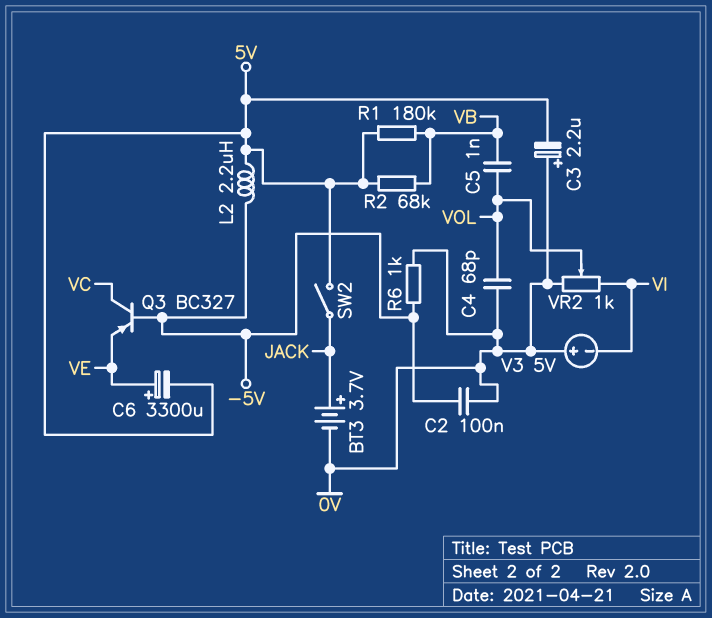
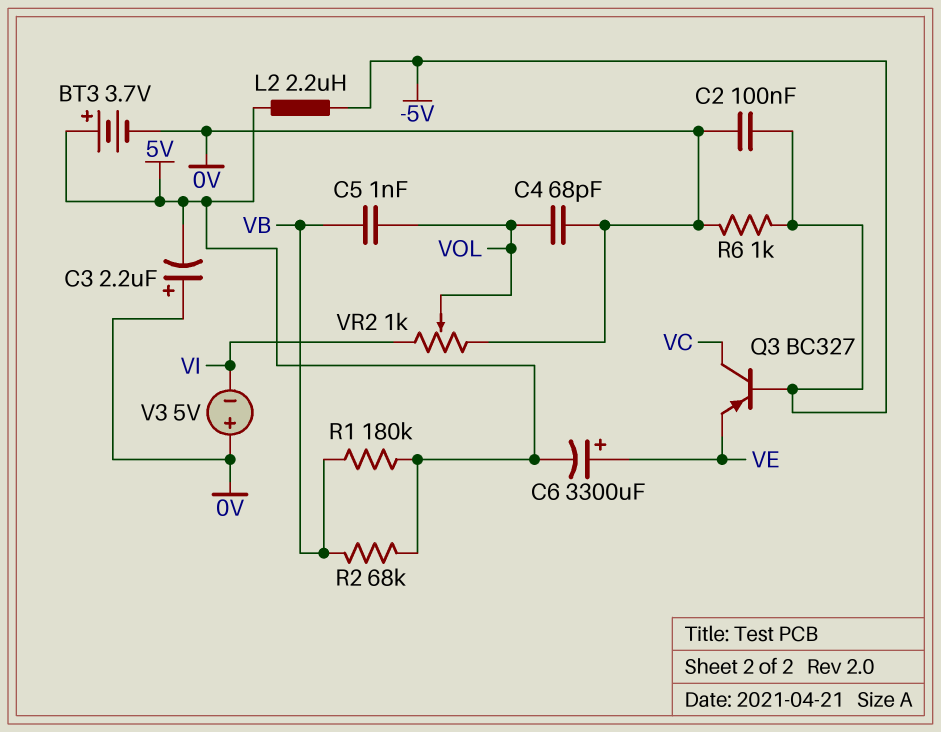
BT3: 3.7V (plus JACK, minus 0V) -> 3.7V (plus 5V, minus 0V)
SW2: switch (5V, JACK) -> none

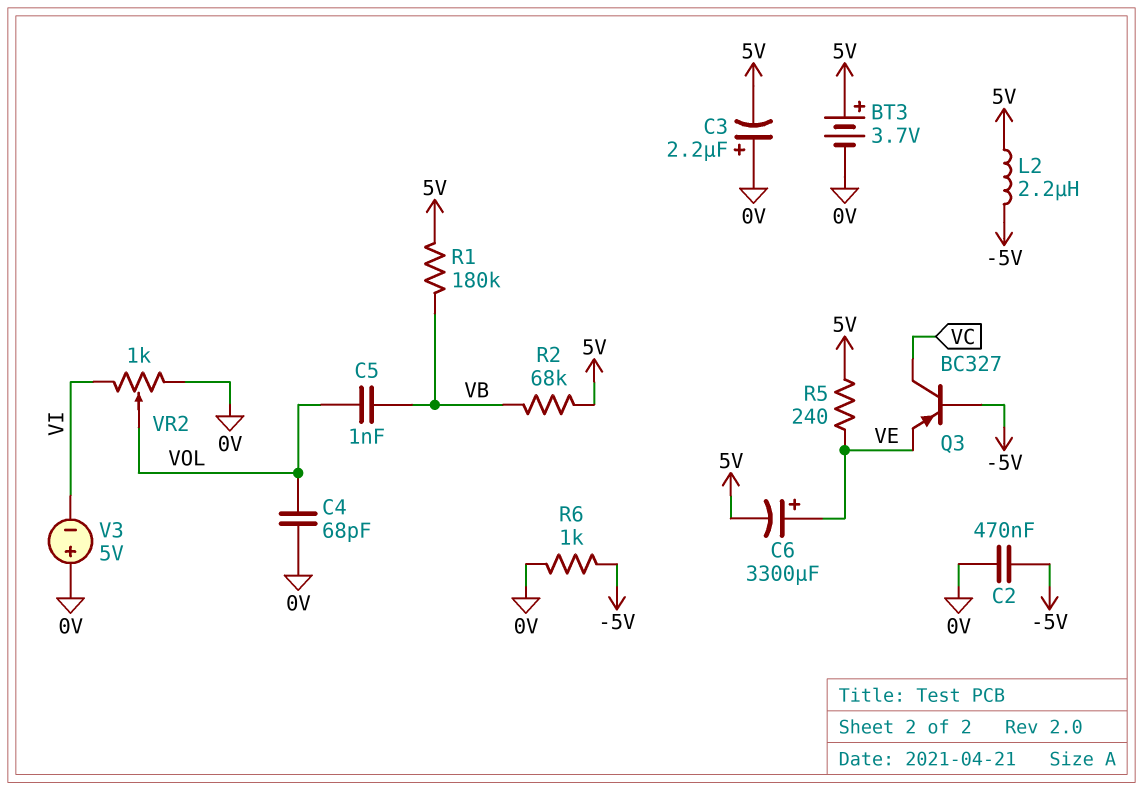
C2: 100nF (-5V, 0V) -> 470nF (-5V, 0V)
R5: none -> 240 (5V, VE)

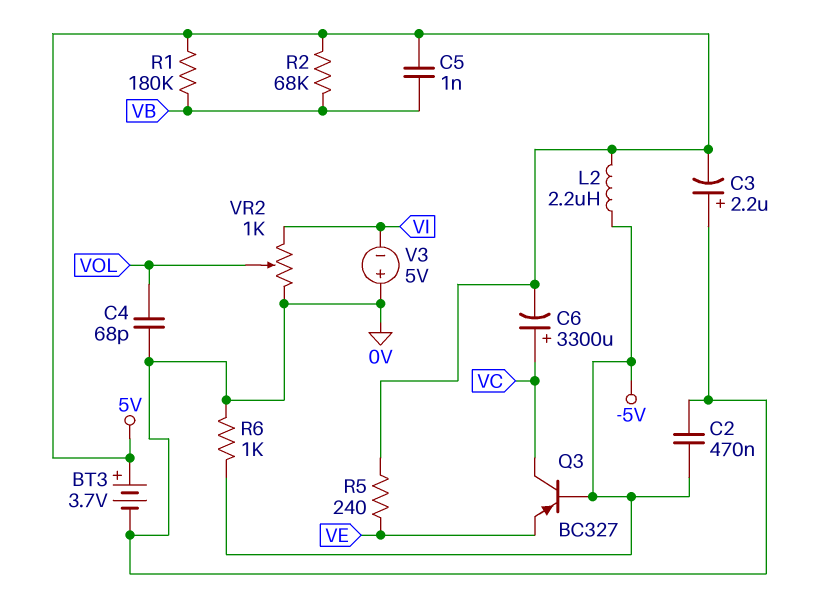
C5: 1nF (VB, VOL) -> 1nF (5V, VB)
C6: 3300uF (plus VE, minus 5V) -> 3300uF (plus VC, minus 5V)

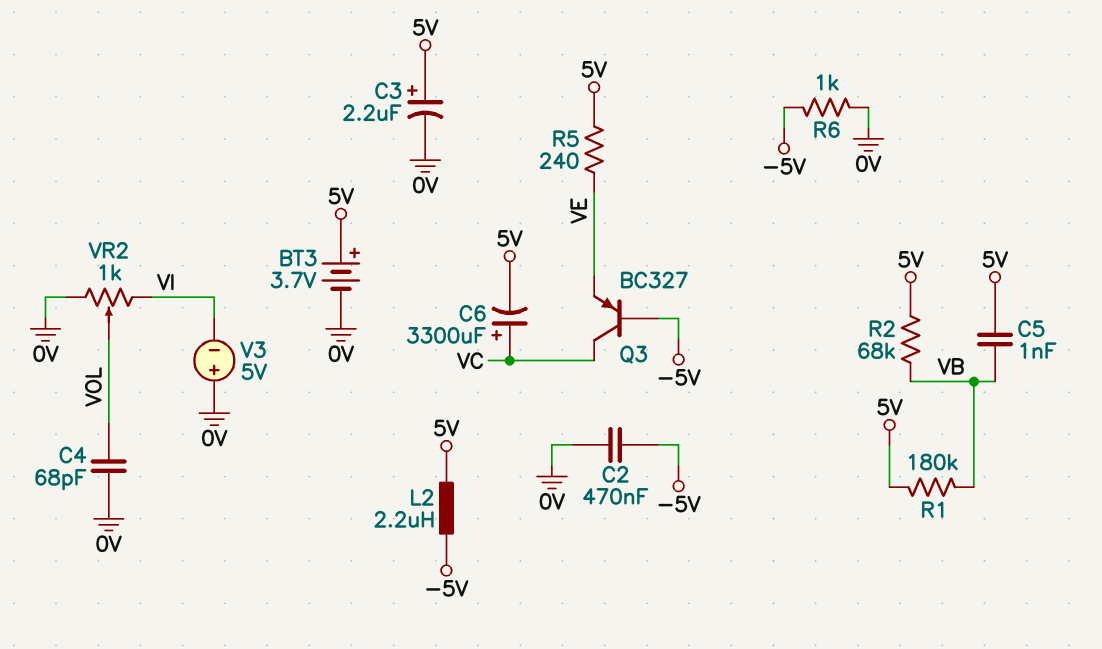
C3: 2.2uF (plus 0V, minus 5V) -> 2.2uF (plus 5V, minus 0V)

